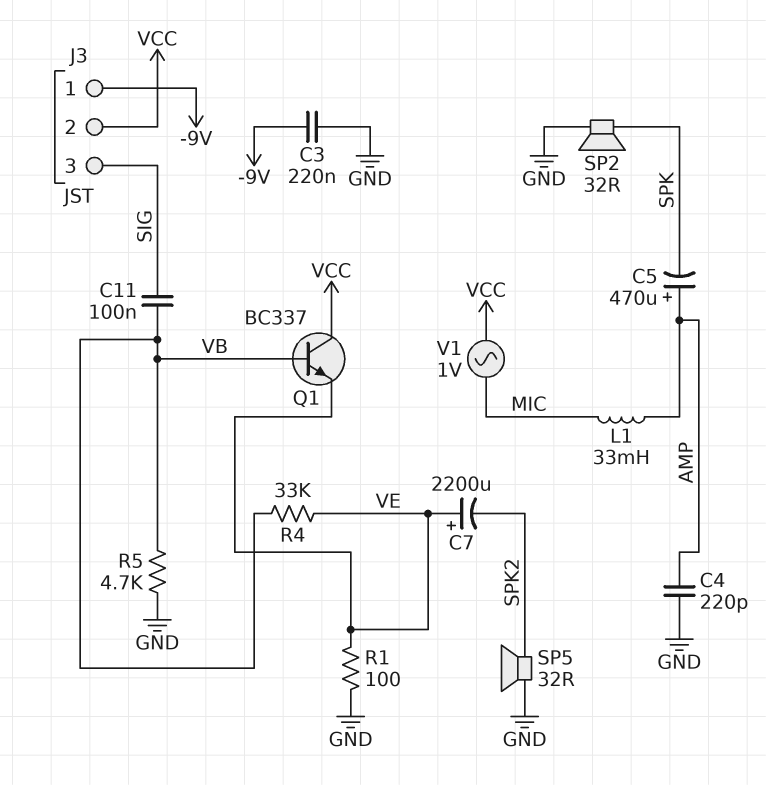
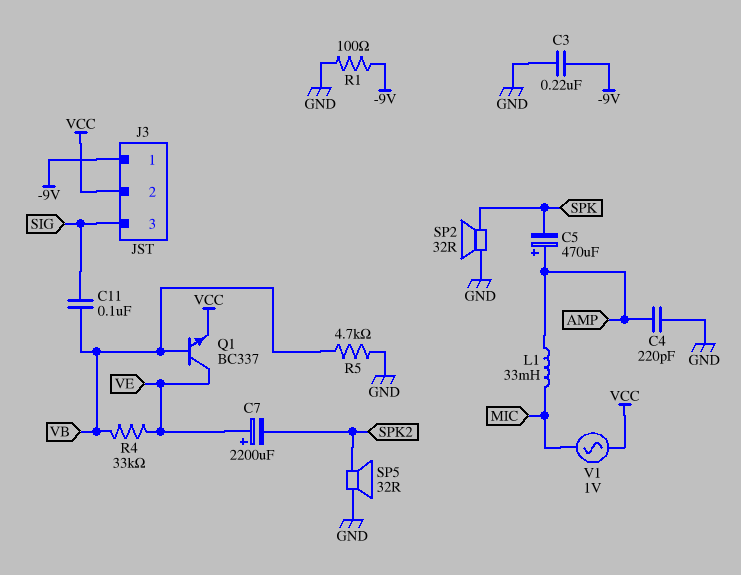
Q1: NPN BC337 (B VB, C VCC, E VE) -> NPN BC337 (B VB, C VE, E VCC)
R1: 100 (GND, VE) -> 100 (-9V, GND)

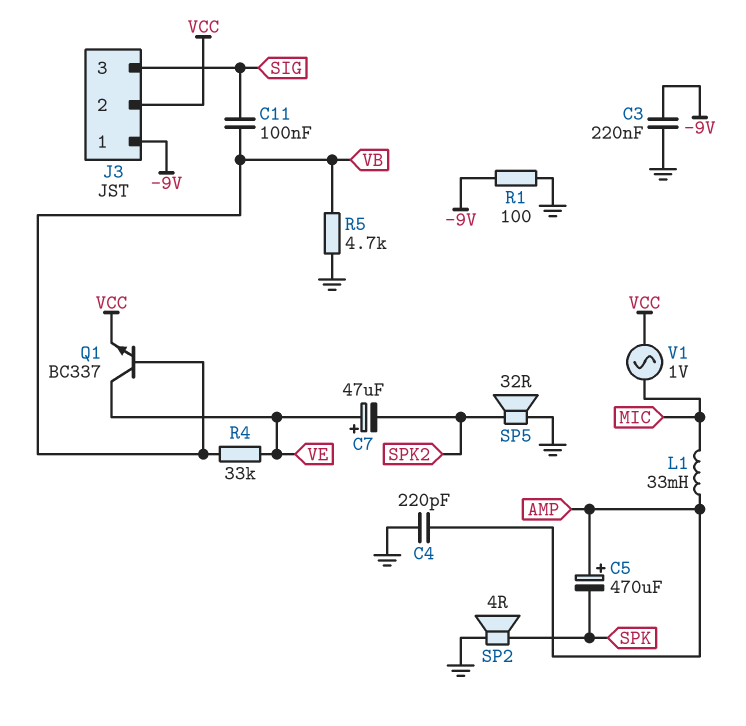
C7: 2200uF (plus VE, minus SPK2) -> 47uF (plus VE, minus SPK2)
SP2: speaker 32R (GND, SPK) -> speaker 4R (GND, SPK)

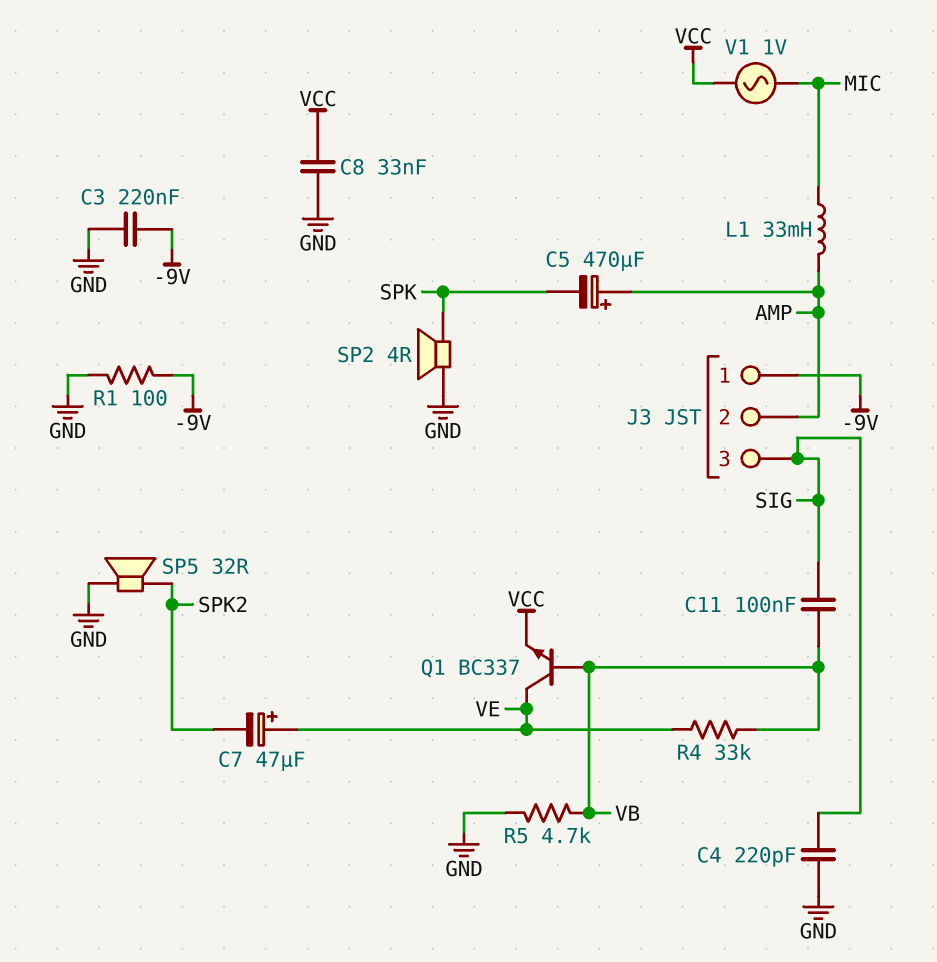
C4: 220pF (AMP, GND) -> 220pF (GND, SIG)
C8: none -> 33nF (GND, VCC)
J3 pin 2: VCC -> AMP

